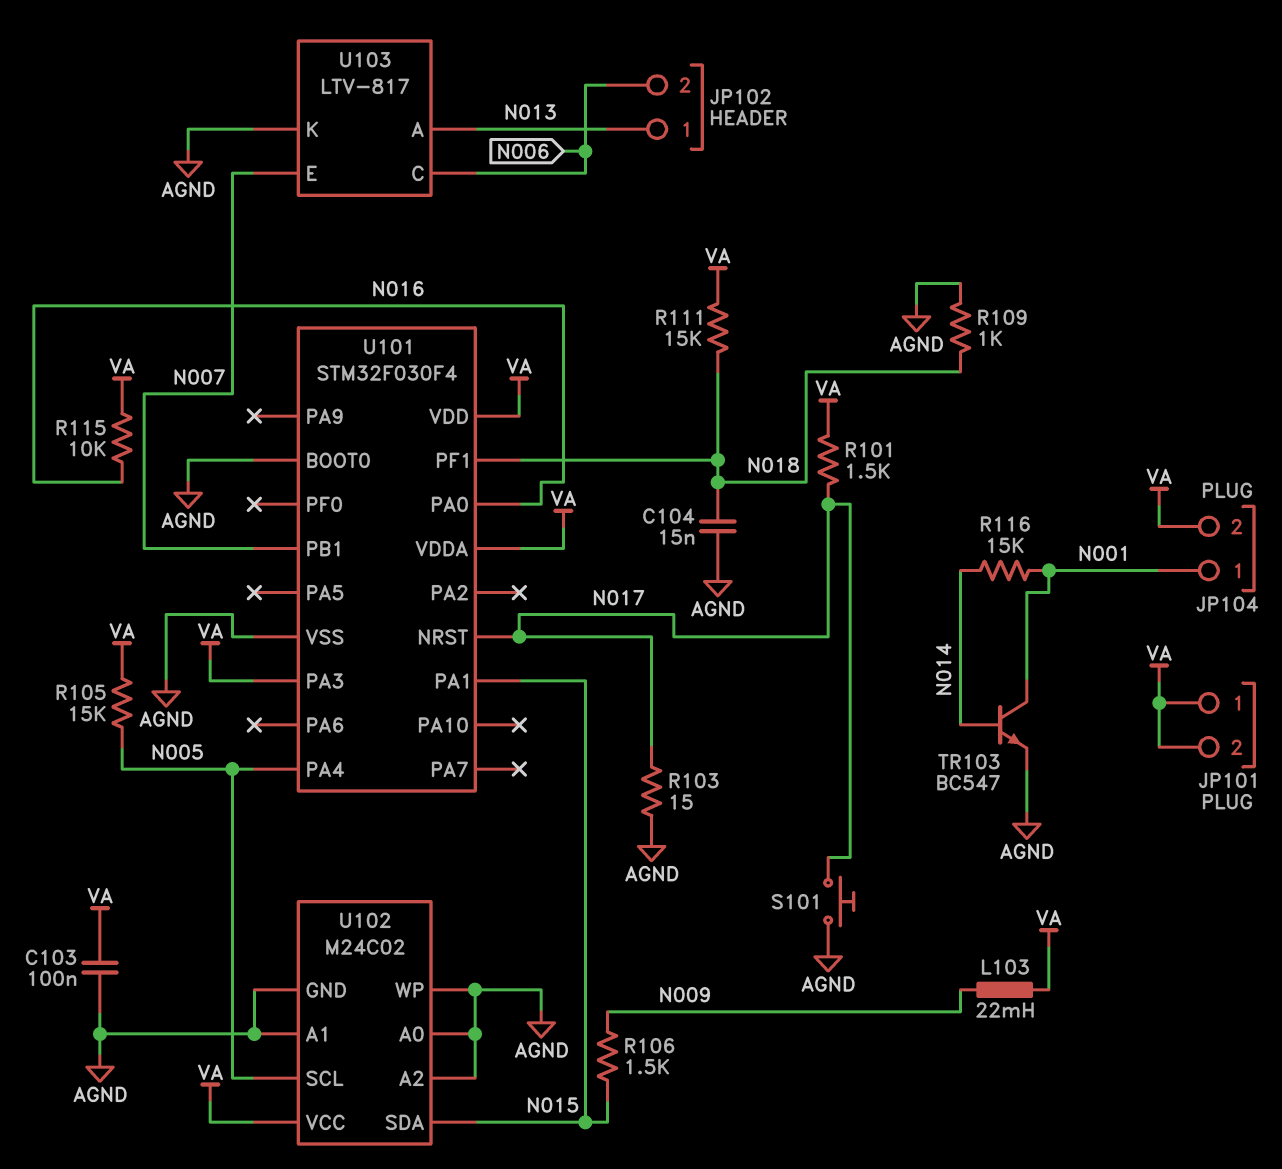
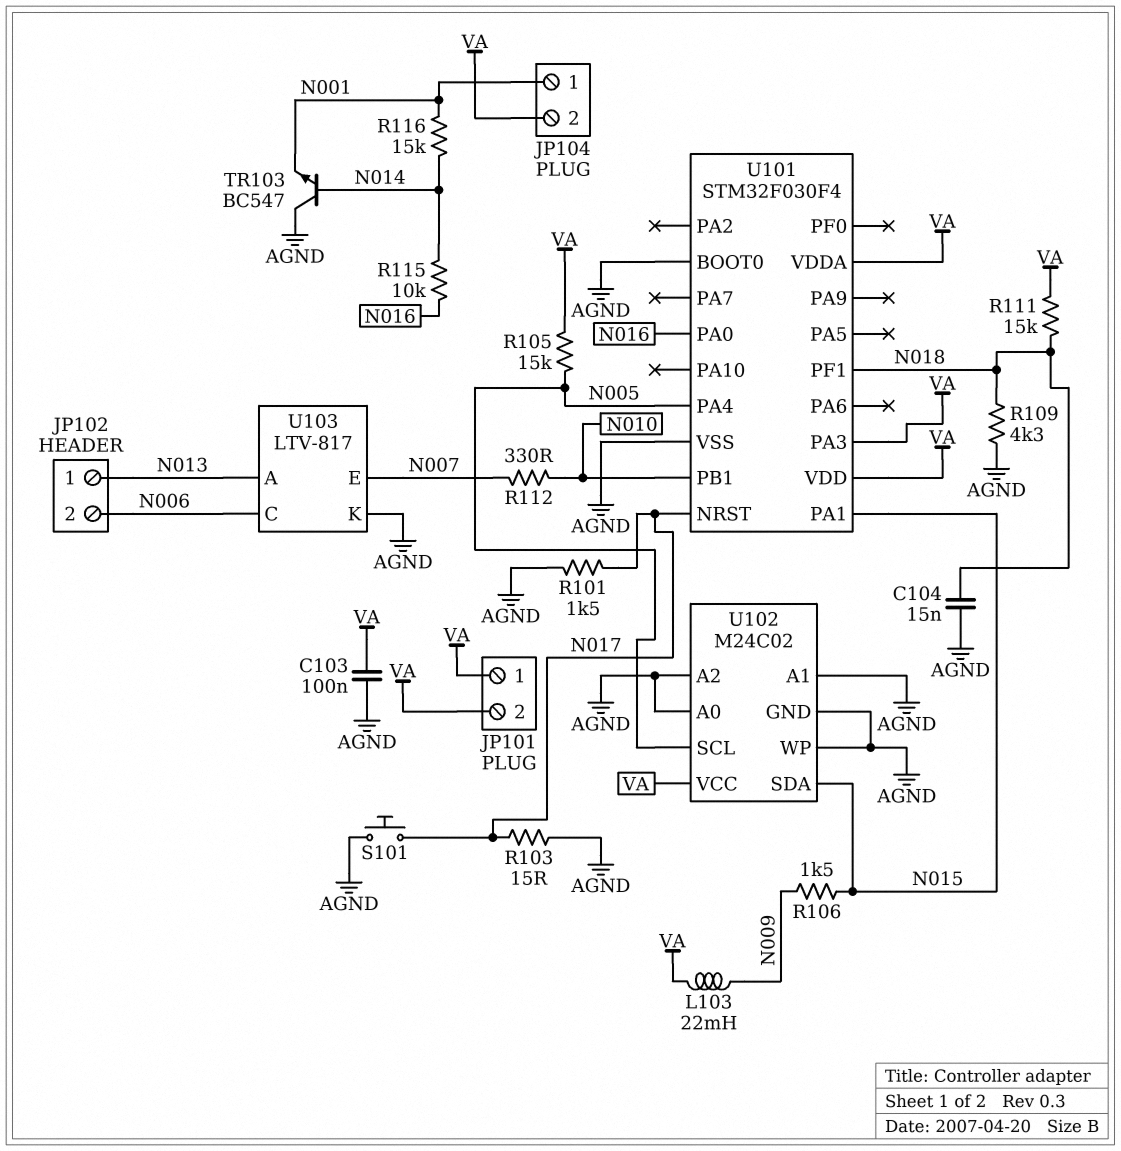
R101: 1.5k (N017, VA) -> 1.5k (AGND, N017)
R109: 1k (AGND, N018) -> 4.3k (AGND, N018)
R112: none -> 330 (N007, N010)
R115: 10k (N016, VA) -> 10k (N014, N016)
TR103: NPN BC547 (B N014, C N001, E AGND) -> NPN BC547 (B N014, C AGND, E N001)
U101 pin PB1: N007 -> N010

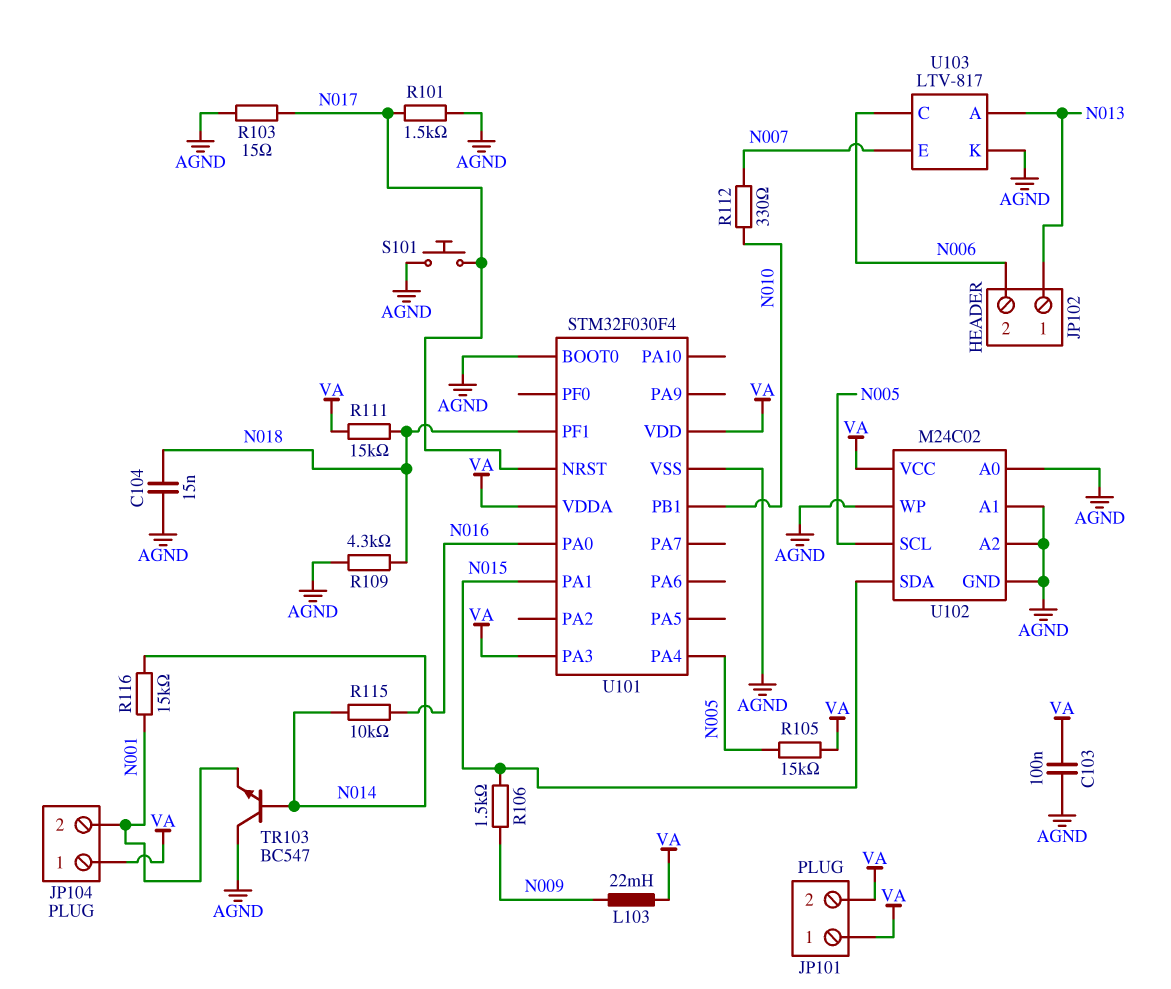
JP104 pin 1: N001 -> VA
JP104 pin 2: VA -> N001

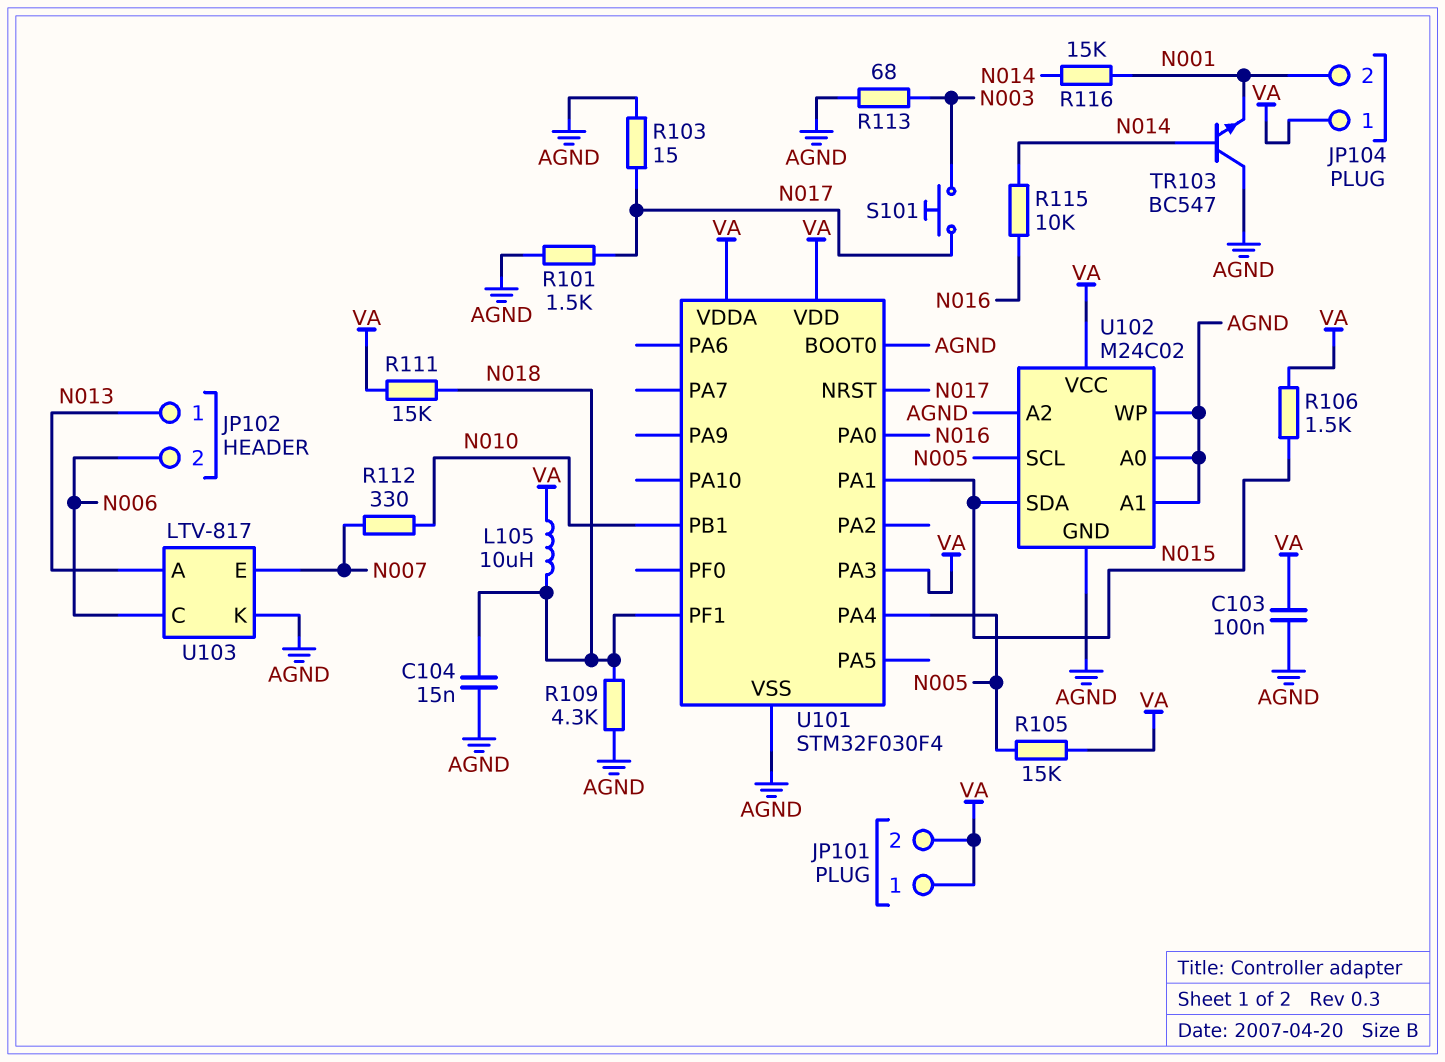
L103: 22mH (N009, VA) -> none
L105: none -> 10uH (N018, VA)
R106: 1.5k (N009, N015) -> 1.5k (N015, VA)
R113: none -> 68 (AGND, N003)
S101: button (AGND, N017) -> button (N003, N017)

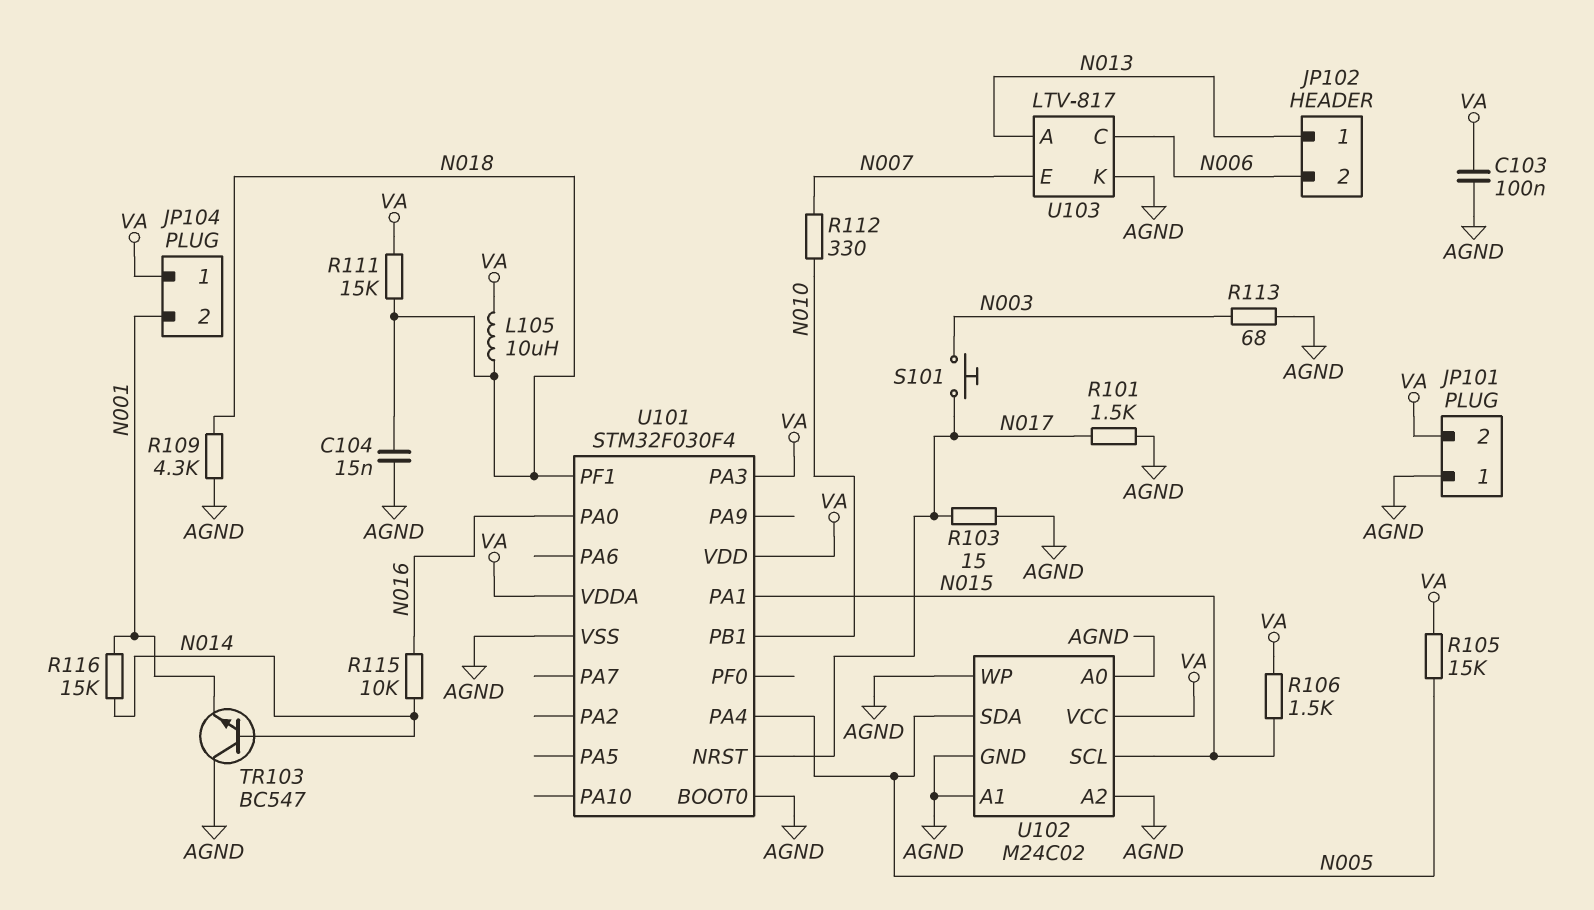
JP101 pin 1: VA -> AGND
U102 pin SCL: N005 -> N015
U102 pin SDA: N015 -> N005

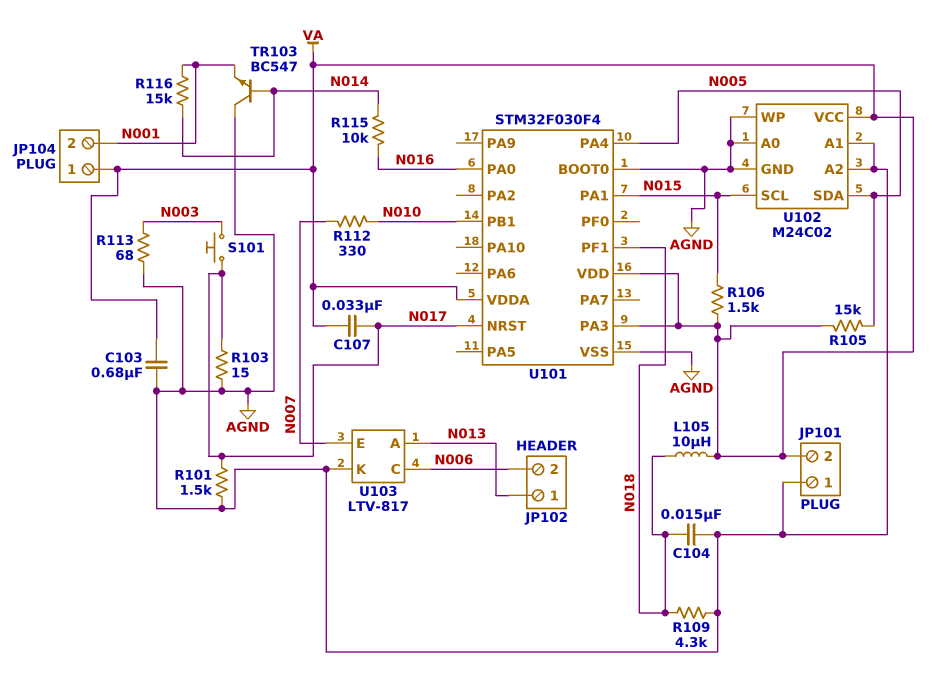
C103: 100nF (AGND, VA) -> 680nF (AGND, VA)
C107: none -> 33nF (N017, VA)
R111: 15k (N018, VA) -> none

